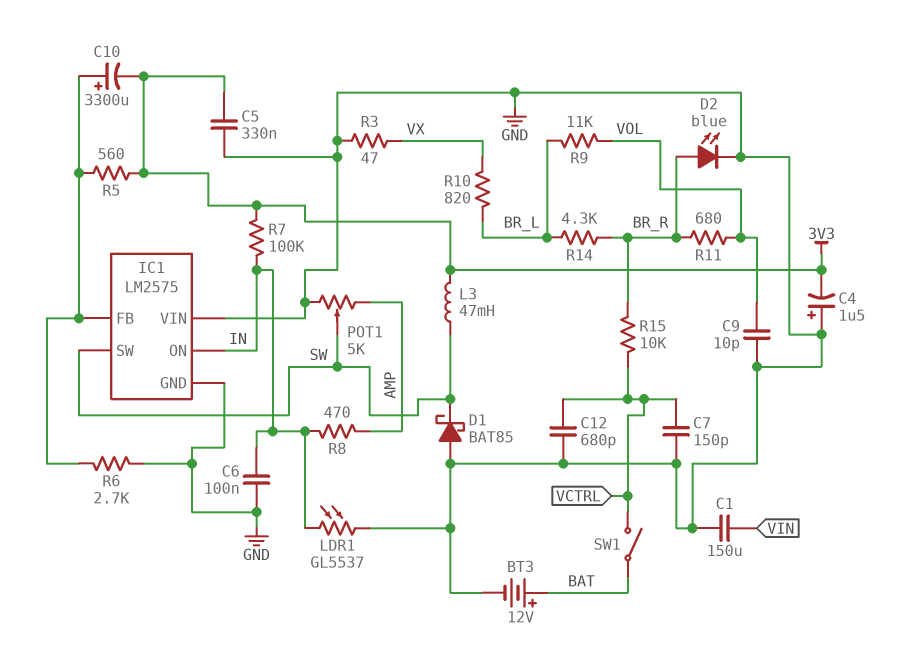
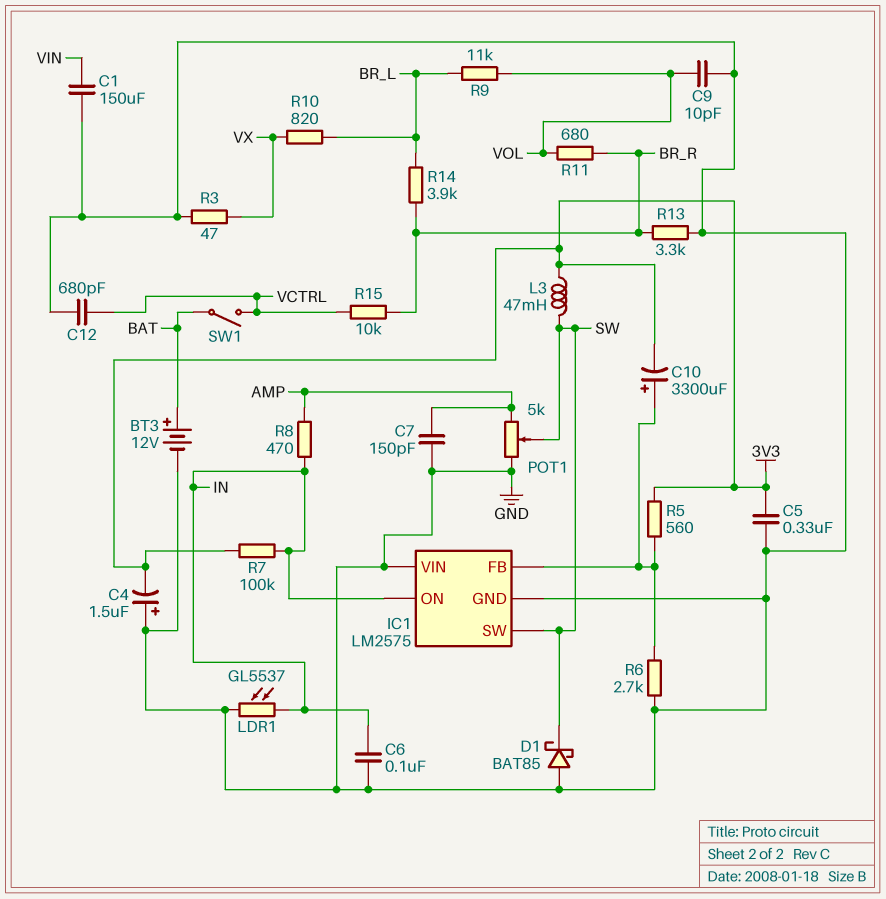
C7: 150pF (GND, VCTRL) -> 150pF (AMP, GND)
D2: LED blue (A BR_R, K GND) -> none
R13: none -> 3.3k (BR_R, GND)
R14: 4.3k (BR_L, BR_R) -> 3.9k (BR_L, BR_R)

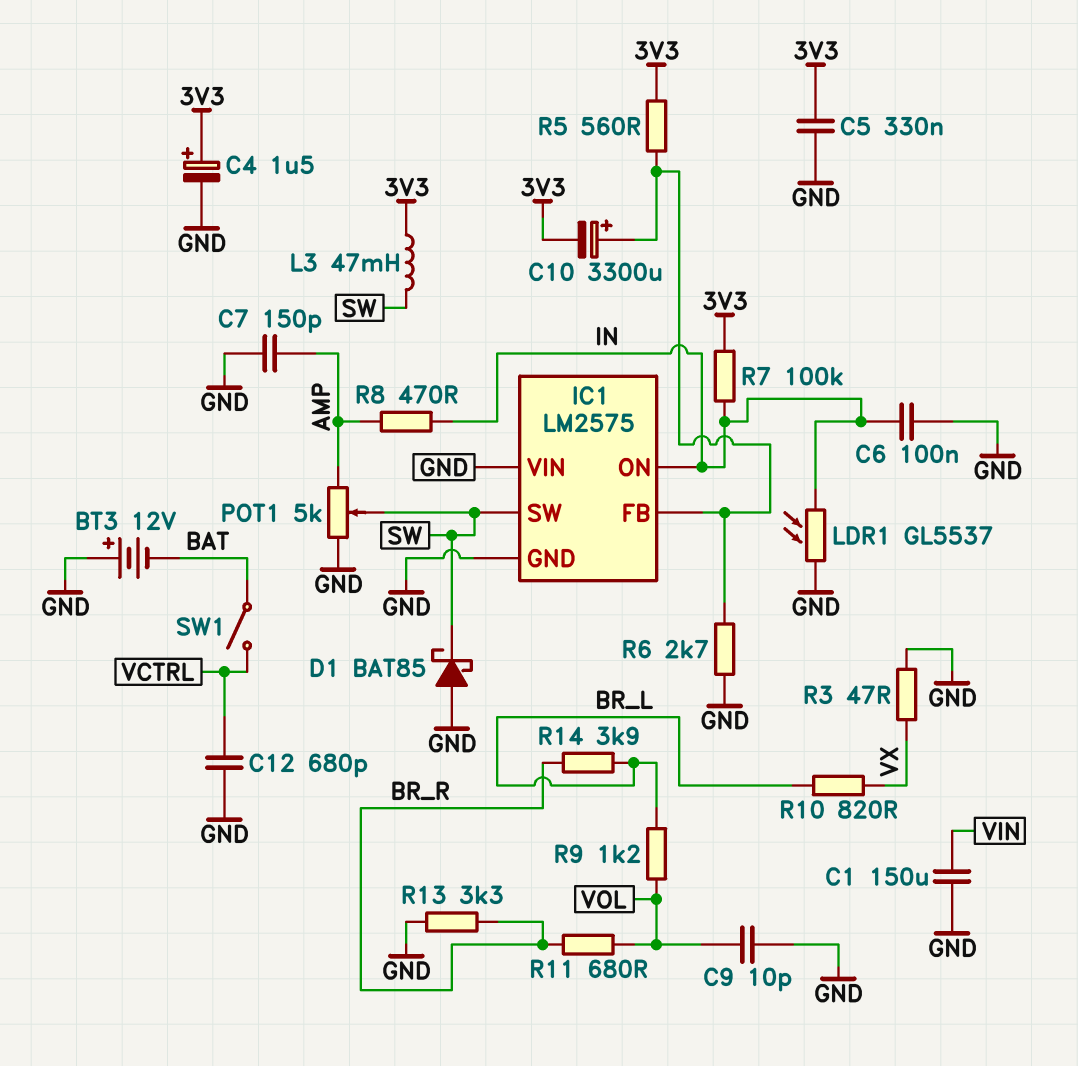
BT3: 12V (plus BAT, minus GND) -> 12V (plus GND, minus BAT)
C4: 1.5uF (plus GND, minus 3V3) -> 1.5uF (plus 3V3, minus GND)
R9: 11k (BR_L, VOL) -> 1.2k (BR_L, VOL)
R15: 10k (BR_R, VCTRL) -> none

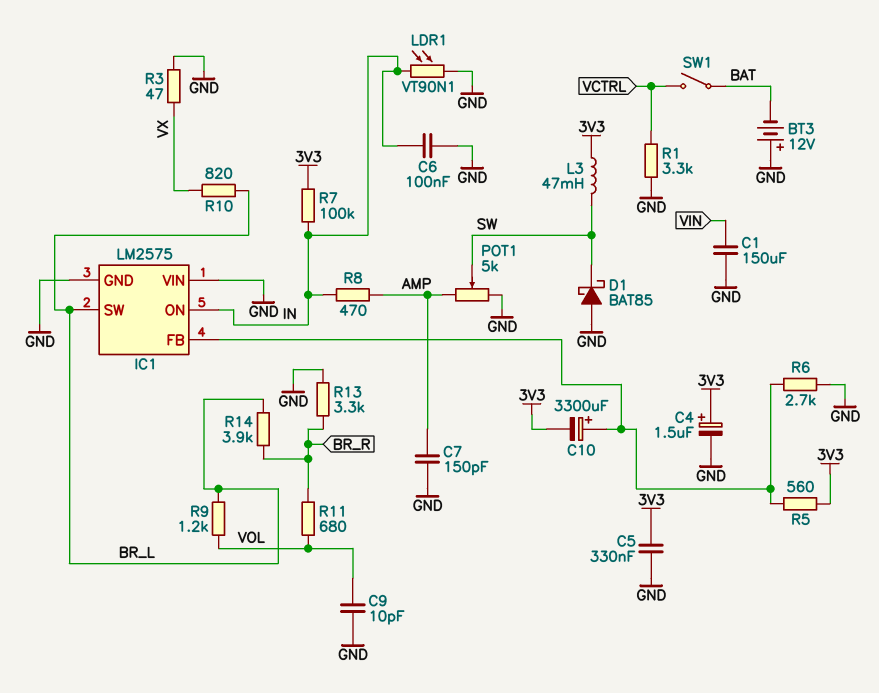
C12: 680pF (GND, VCTRL) -> none
IC1 pin SW: SW -> BR_L
LDR1: GL5537 (GND, IN) -> VT90N1 (GND, IN)
R1: none -> 3.3k (GND, VCTRL)

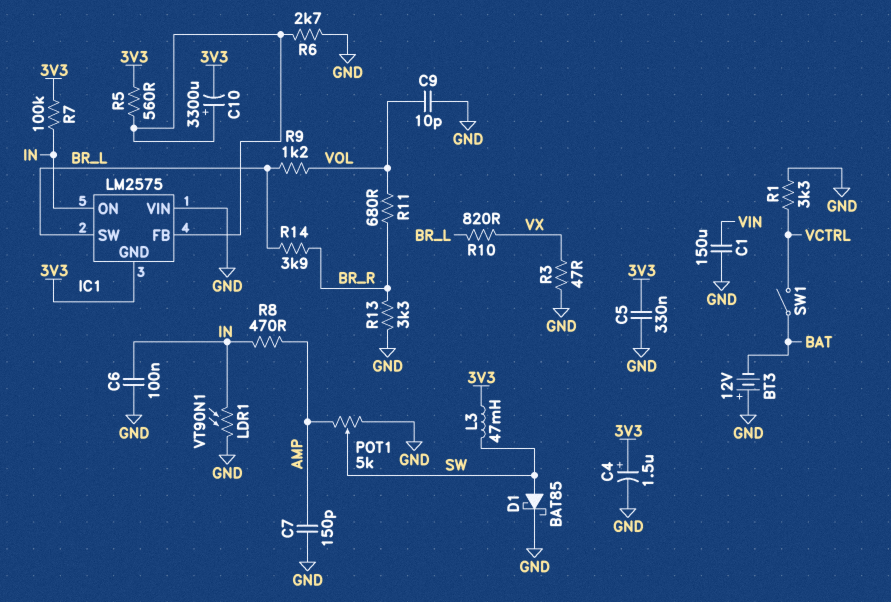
D1: schottky BAT85 (A GND, K SW) -> schottky BAT85 (A SW, K GND)
IC1 pin GND: GND -> 3V3

